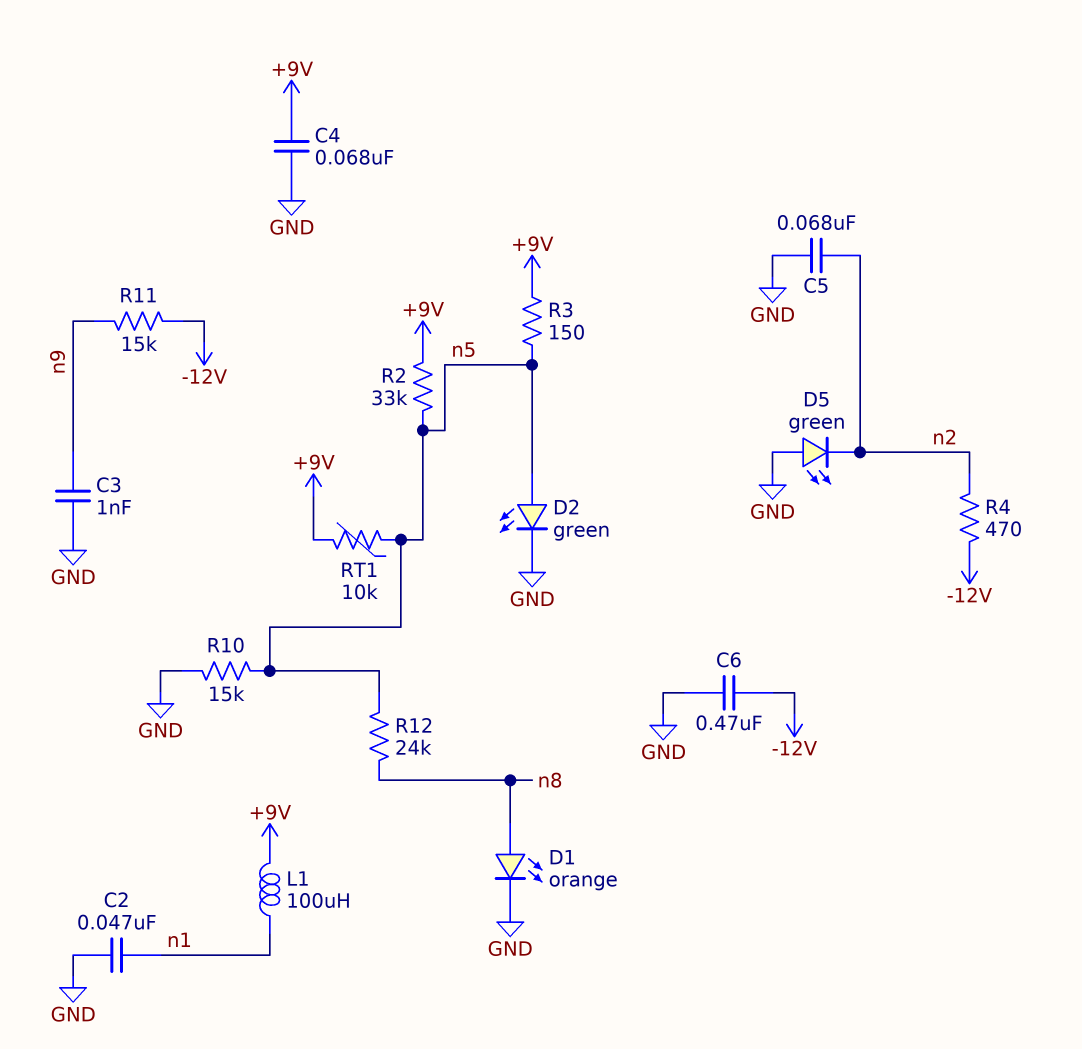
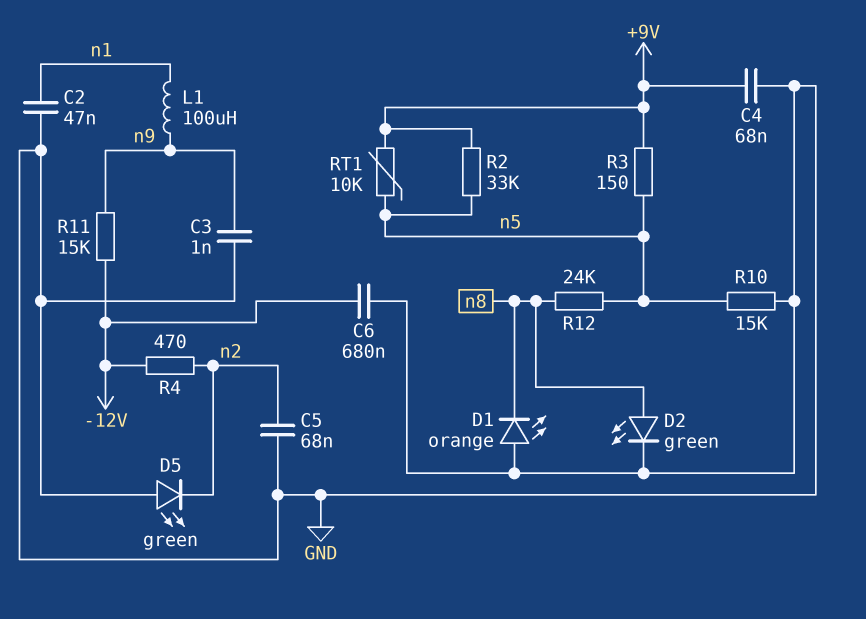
C6: 470nF (-12V, GND) -> 680nF (-12V, GND)
D1: LED orange (A n8, K GND) -> LED orange (A GND, K n8)
D2: LED green (A n5, K GND) -> LED green (A n8, K GND)
L1: 100uH (+9V, n1) -> 100uH (n1, n9)

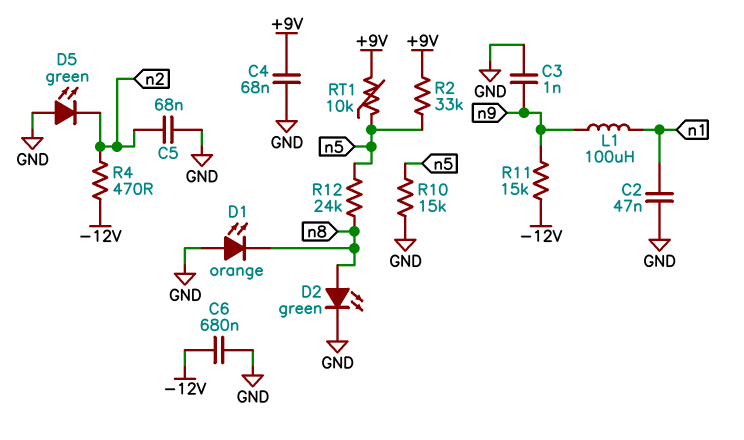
R3: 150 (+9V, n5) -> none

